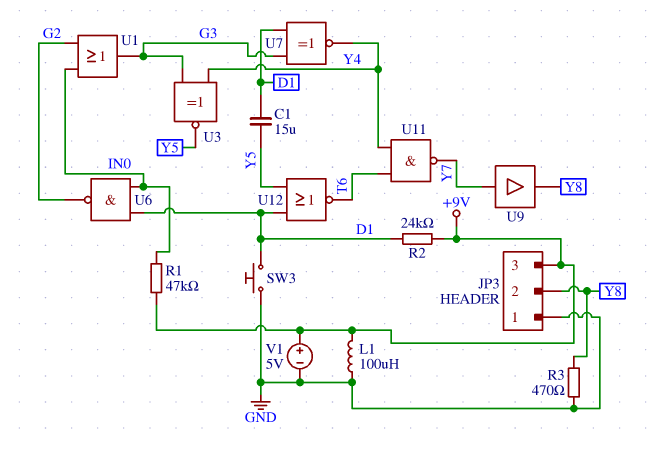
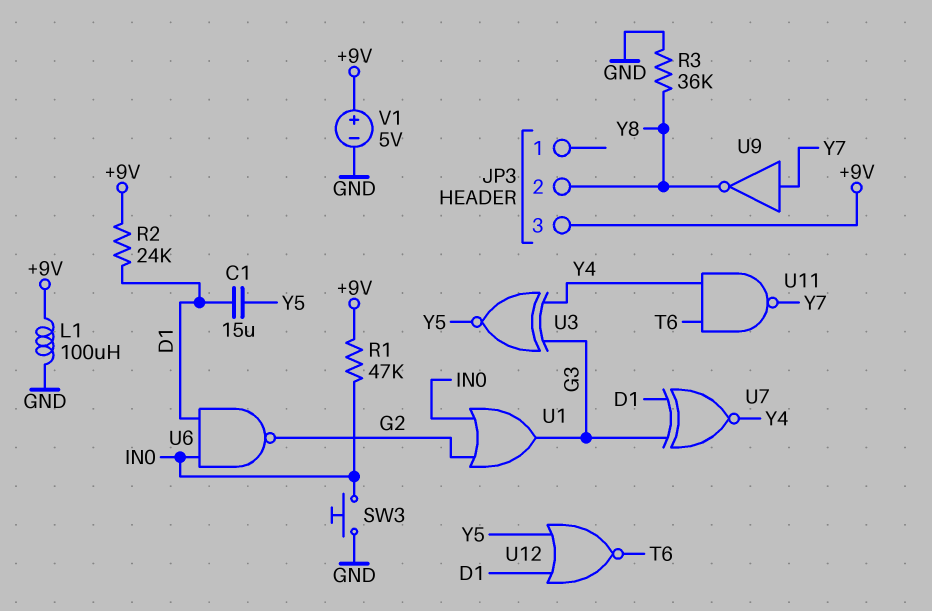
JP3 pin 1: GND -> none
R3: 470 (GND, Y8) -> 36k (GND, Y8)
SW3: button (D1, GND) -> button (GND, IN0)
U9: buffer (in Y7, out Y8) -> NOT (in Y7, out Y8)

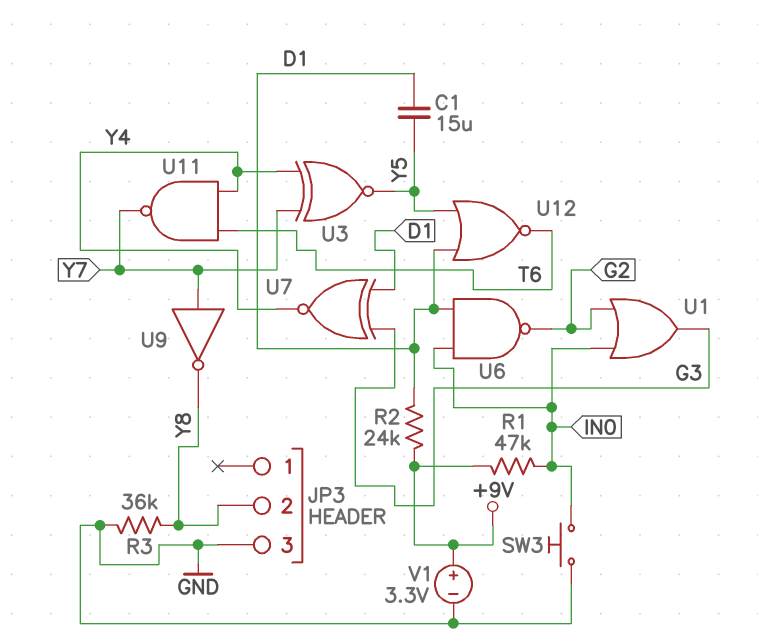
JP3 pin 3: +9V -> GND
L1: 100uH (+9V, GND) -> none
U3: XNOR (in G3, in Y4, out Y5) -> XNOR (in Y4, in Y7, out Y5)
V1: 5V (plus +9V, minus GND) -> 3.3V (plus +9V, minus GND)

